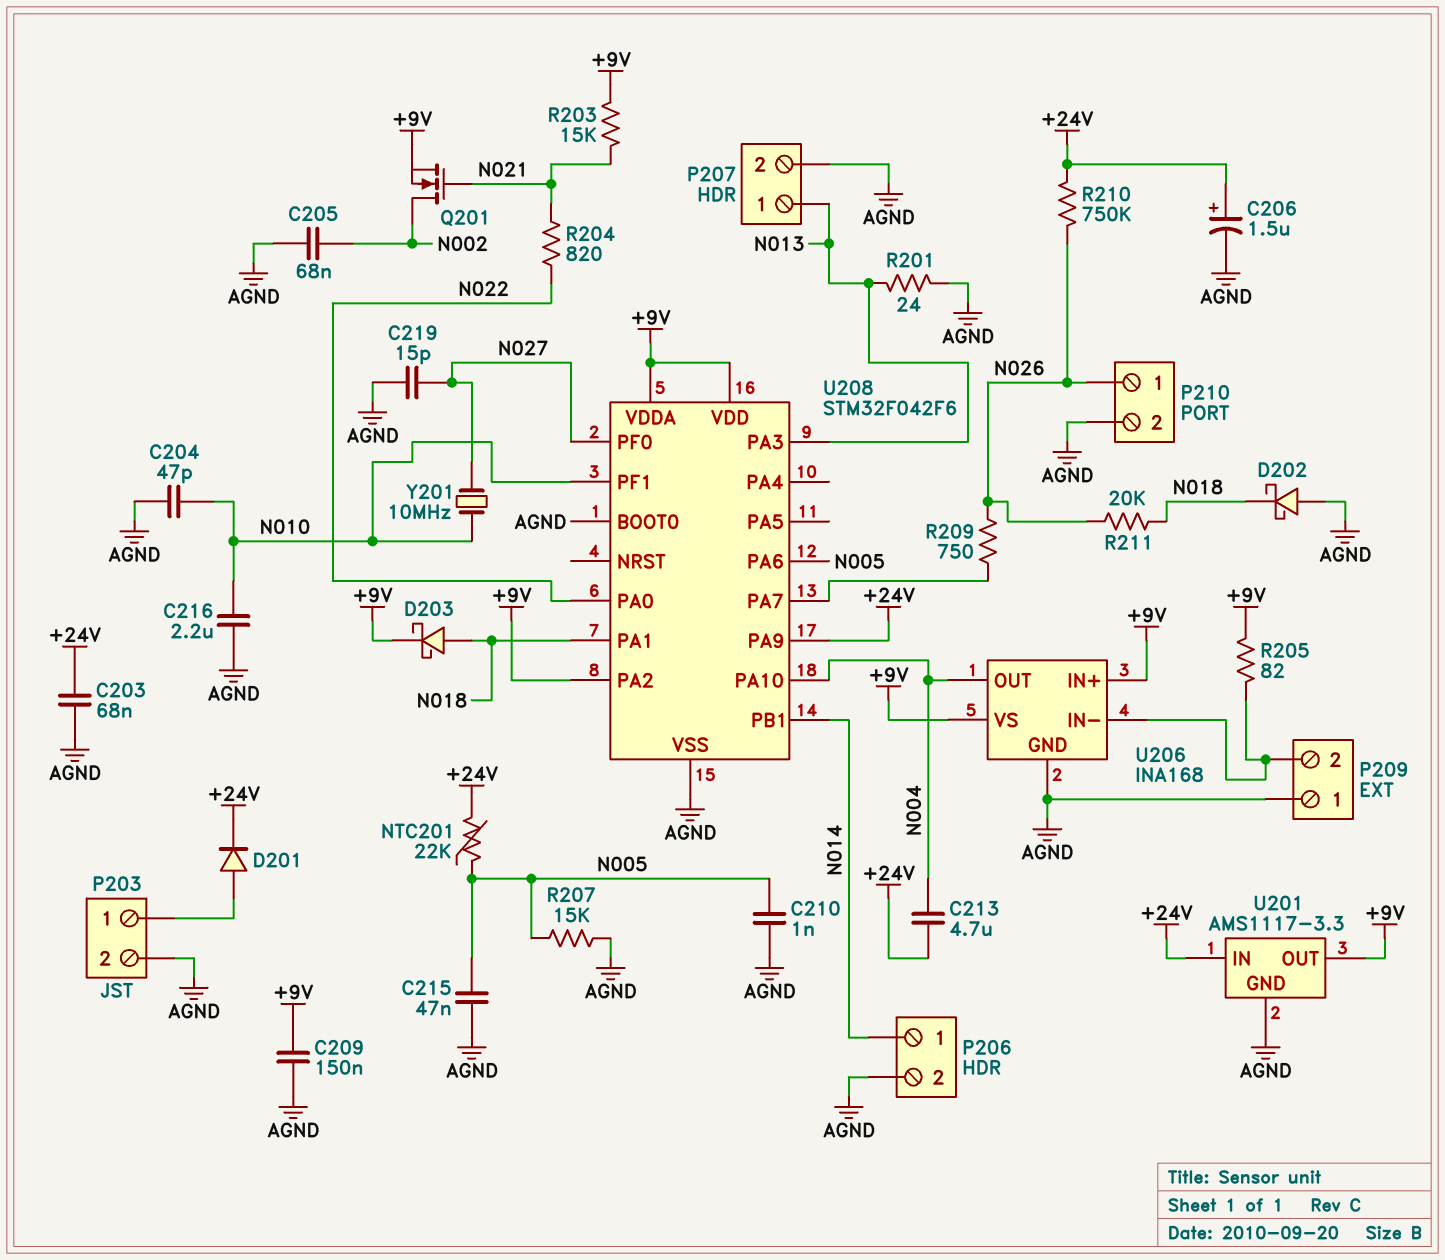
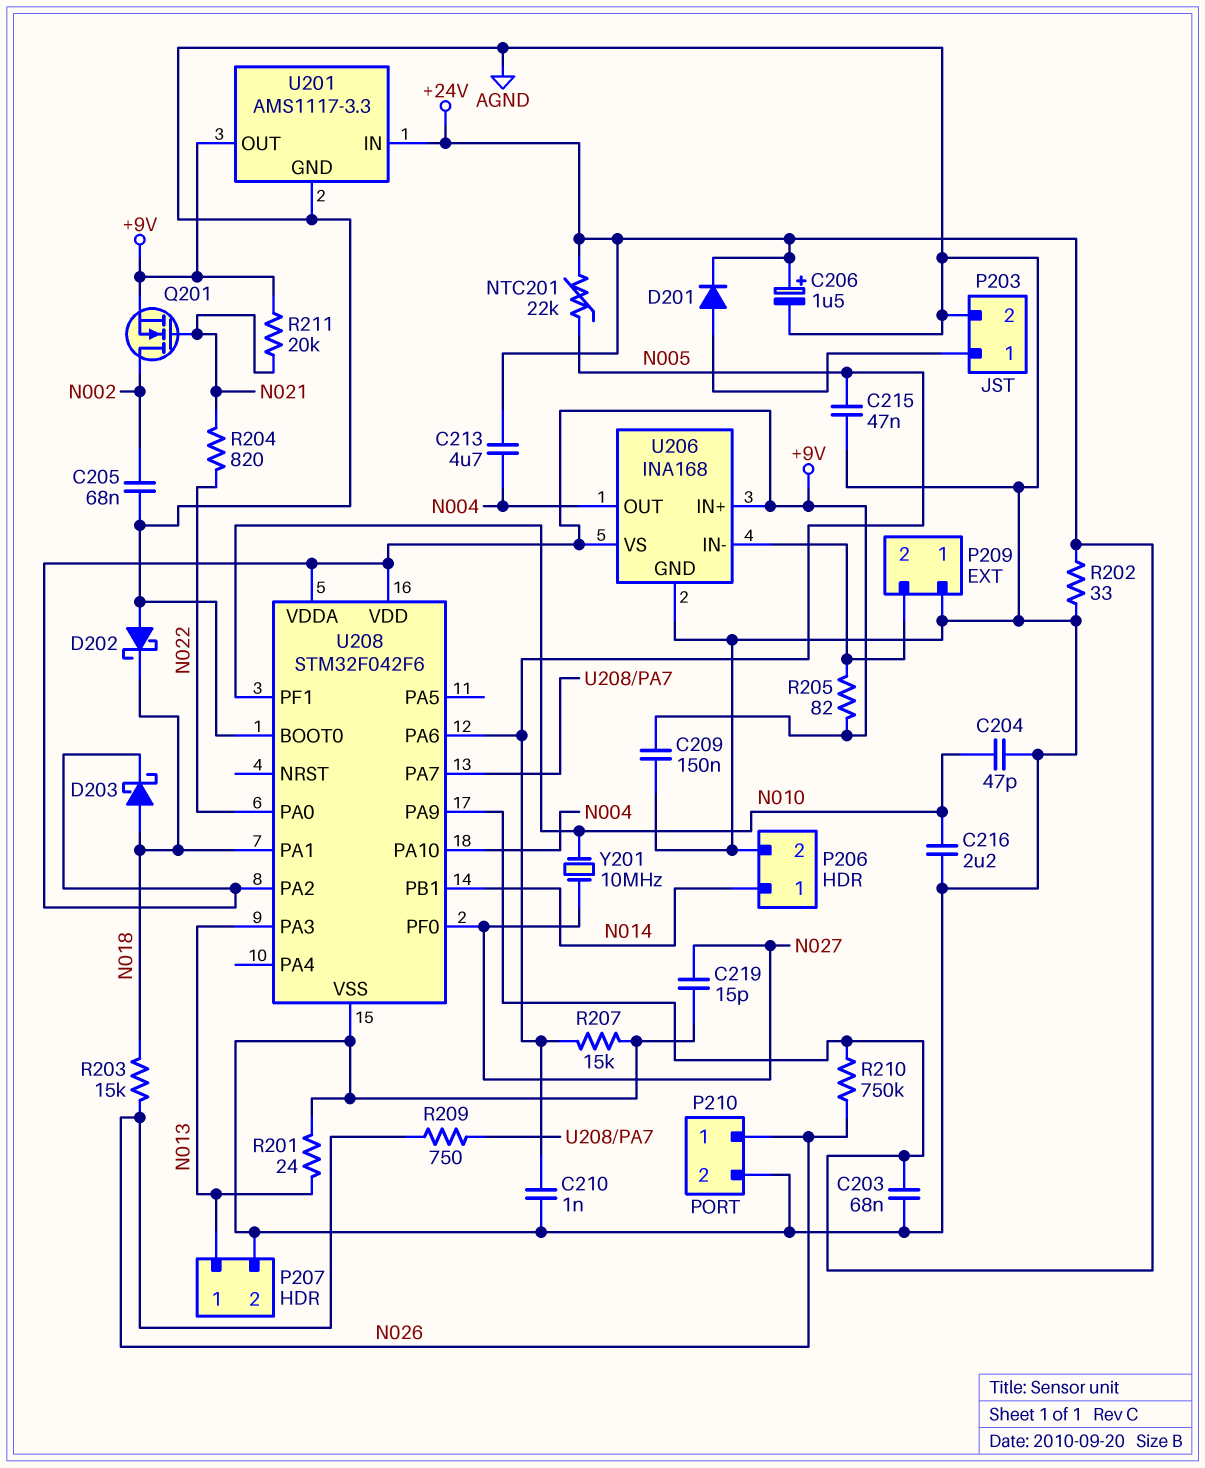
R202: none -> 33 (+24V, AGND)
R203: 15k (+9V, N021) -> 15k (N018, N026)
R211: 20k (N018, N026) -> 20k (+9V, N021)

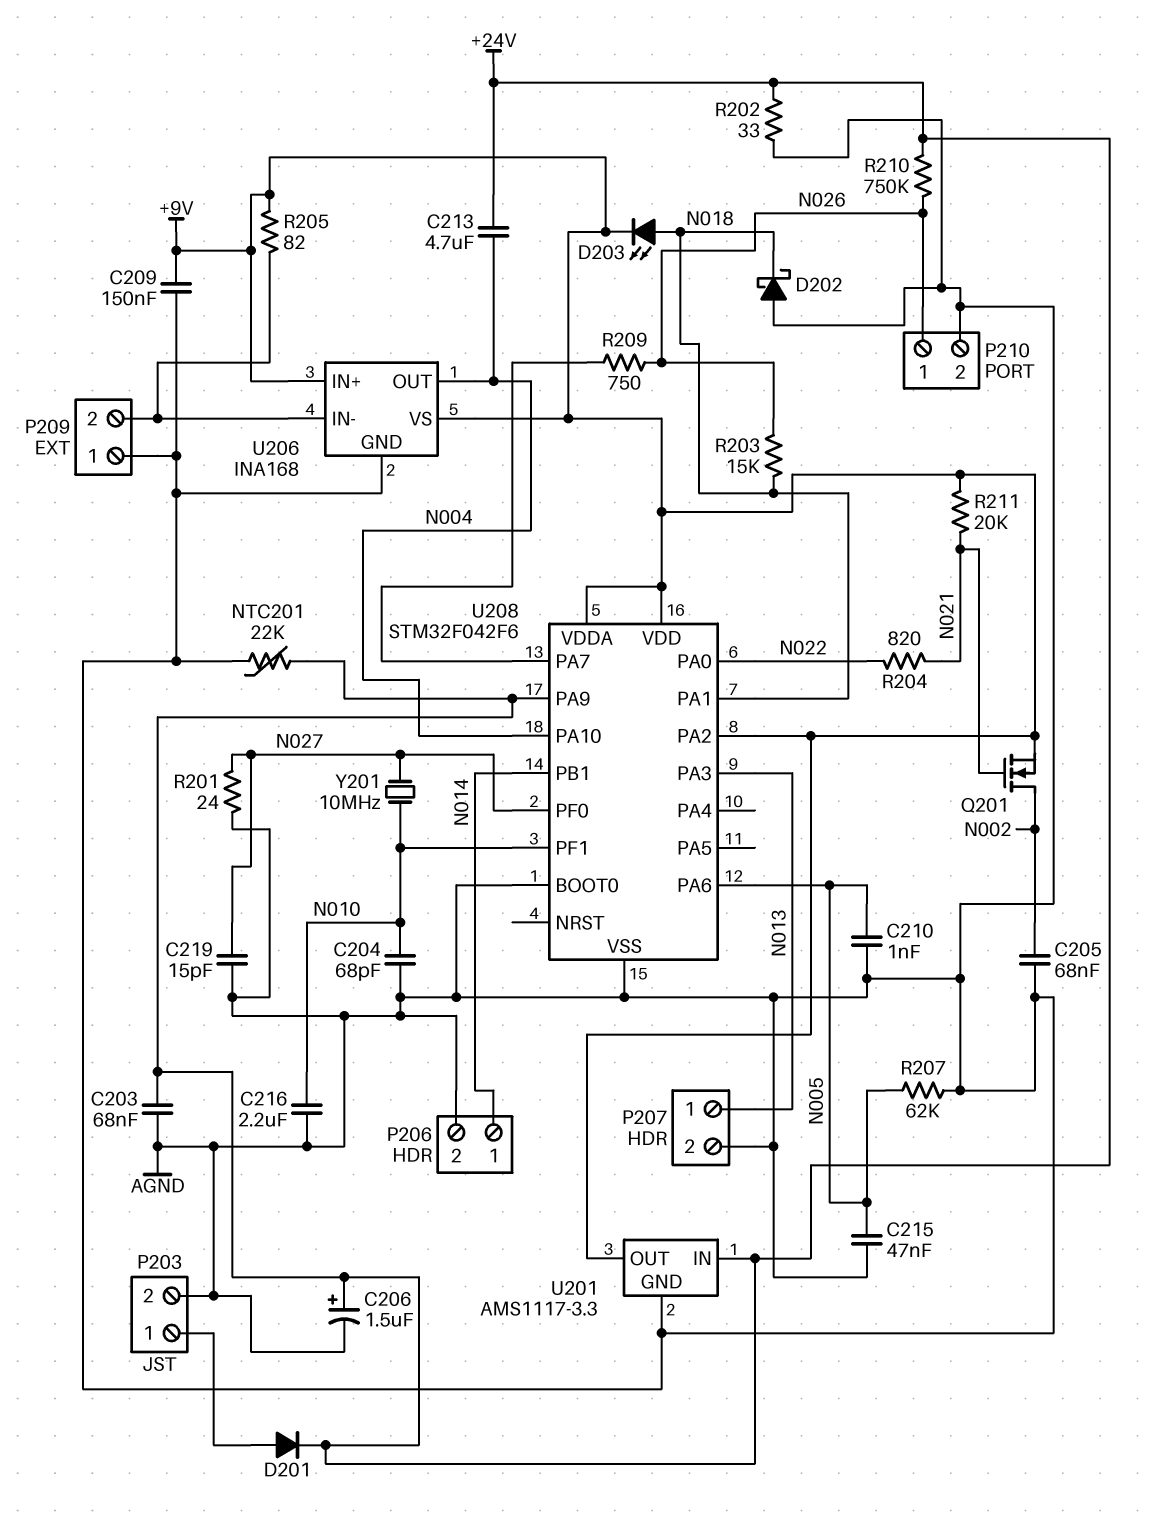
C204: 47pF (AGND, N010) -> 68pF (AGND, N010)
D203: schottky (A N018, K +9V) -> LED (A N018, K +9V)
NTC201: 22k (+24V, N005) -> 22k (+24V, AGND)
R201: 24 (AGND, N013) -> 24 (AGND, N027)
R207: 15k (AGND, N005) -> 62k (AGND, N005)

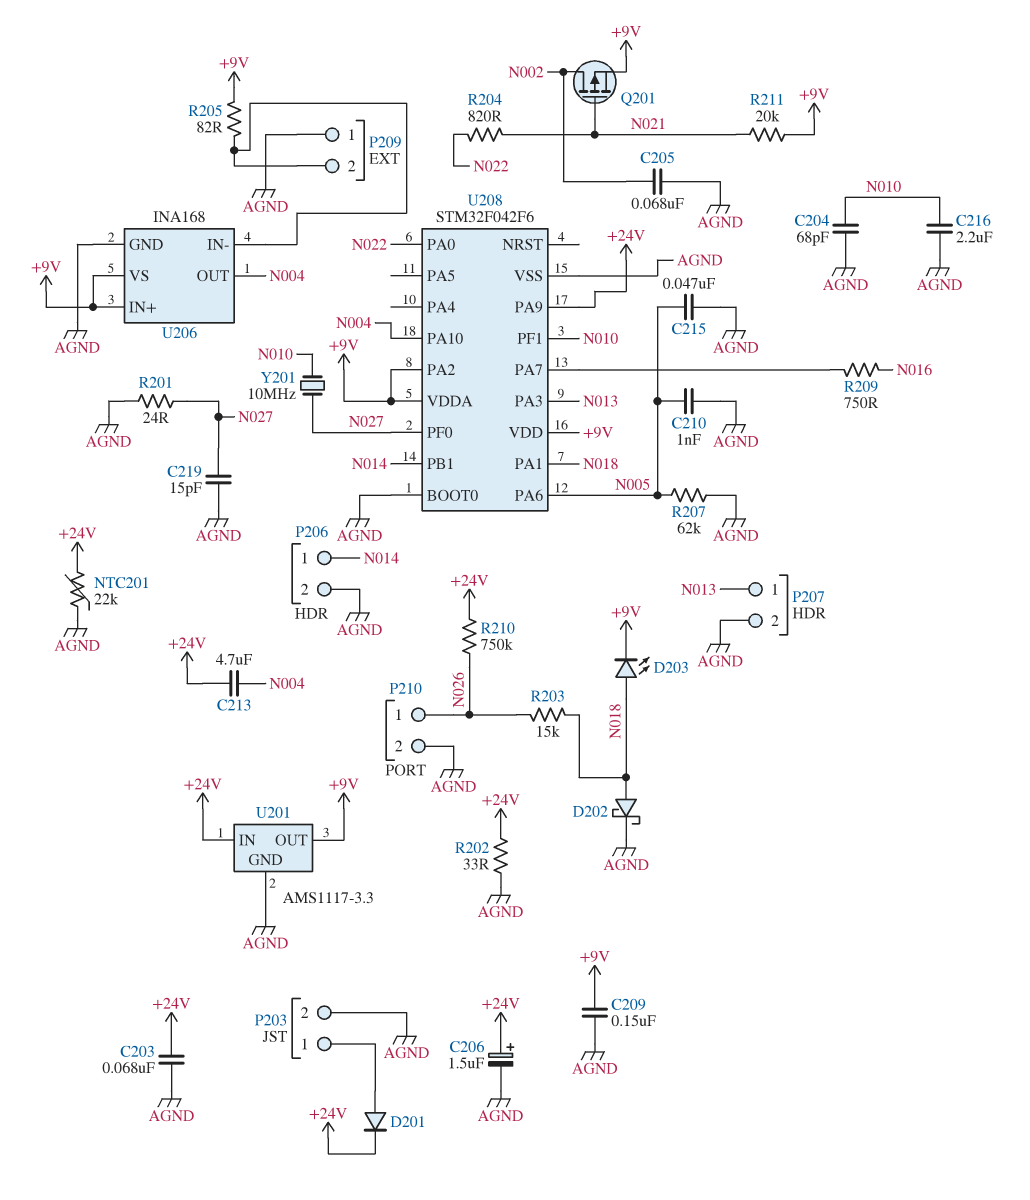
D202: schottky (A AGND, K N018) -> schottky (A N018, K AGND)
Q201: NMOS (G N021, D N002, S +9V) -> PMOS (G N021, D N002, S +9V)
R209: 750 (N026, U208/PA7) -> 750 (N016, U208/PA7)

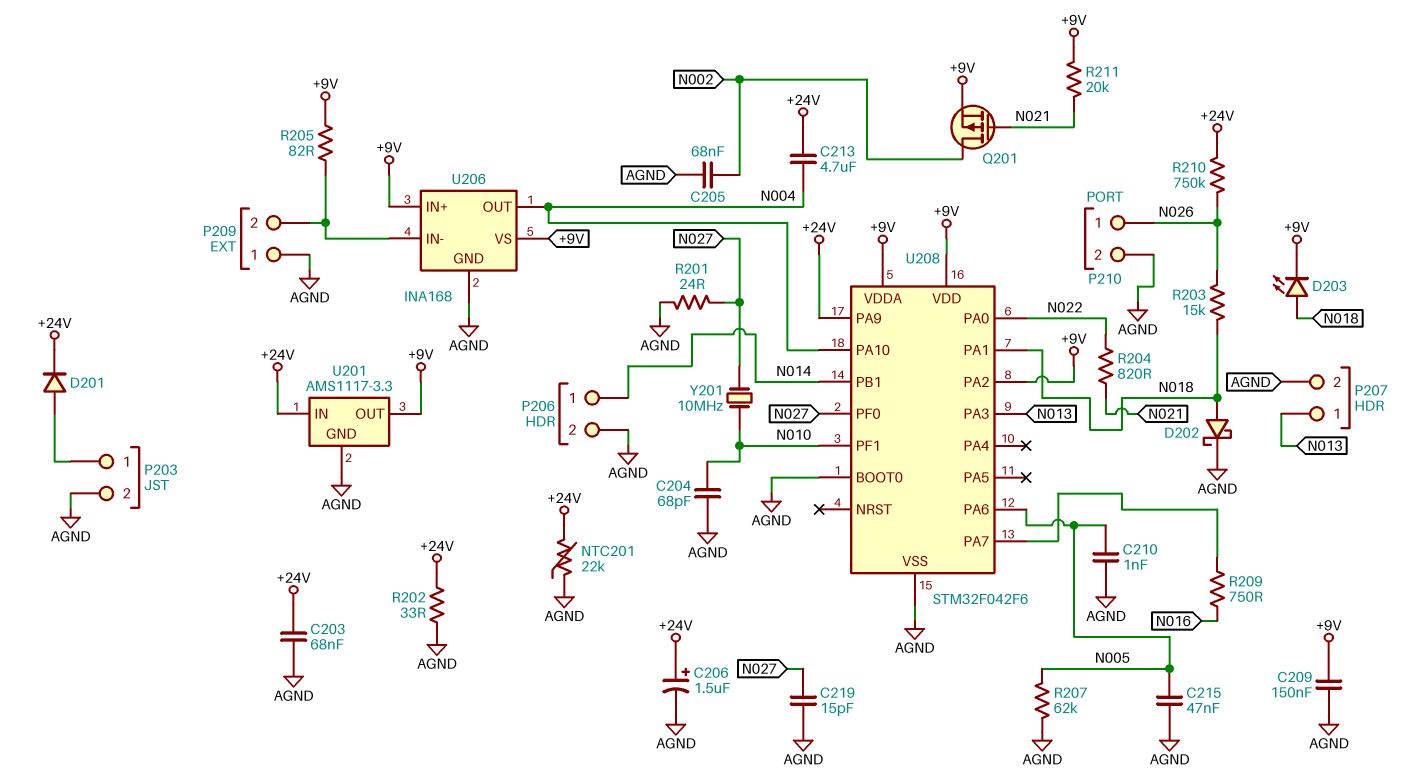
C216: 2.2uF (AGND, N010) -> none

